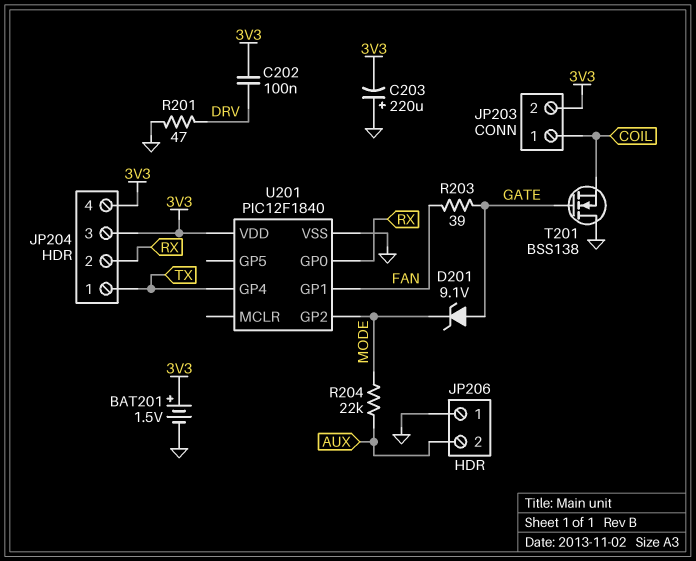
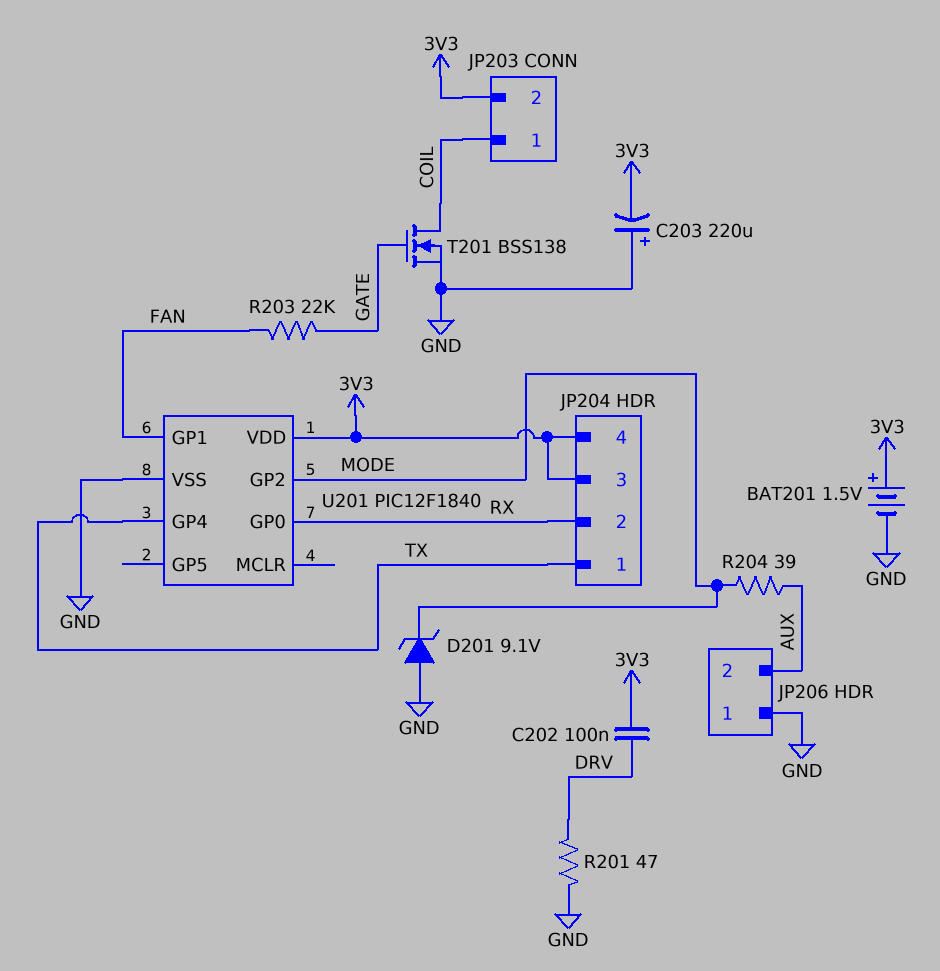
D201: zener 9.1V (A GATE, K MODE) -> zener 9.1V (A GND, K MODE)
R203: 39 (FAN, GATE) -> 22k (FAN, GATE)
R204: 22k (AUX, MODE) -> 39 (AUX, MODE)
T201: NMOS BSS138 (G GATE, D GND, S COIL) -> NMOS BSS138 (G GATE, D COIL, S GND)

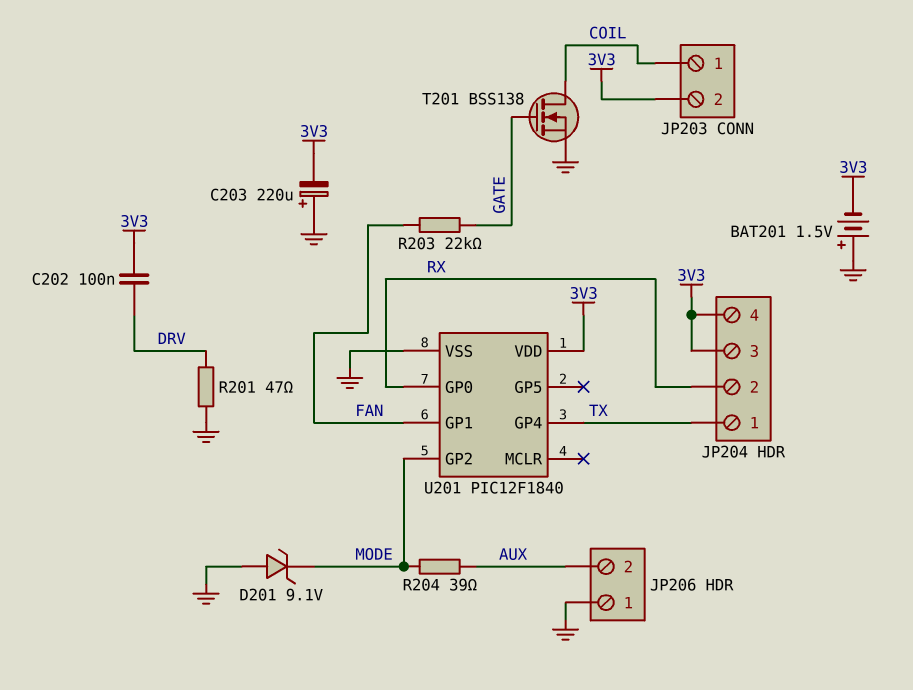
BAT201: 1.5V (plus 3V3, minus GND) -> 1.5V (plus GND, minus 3V3)

